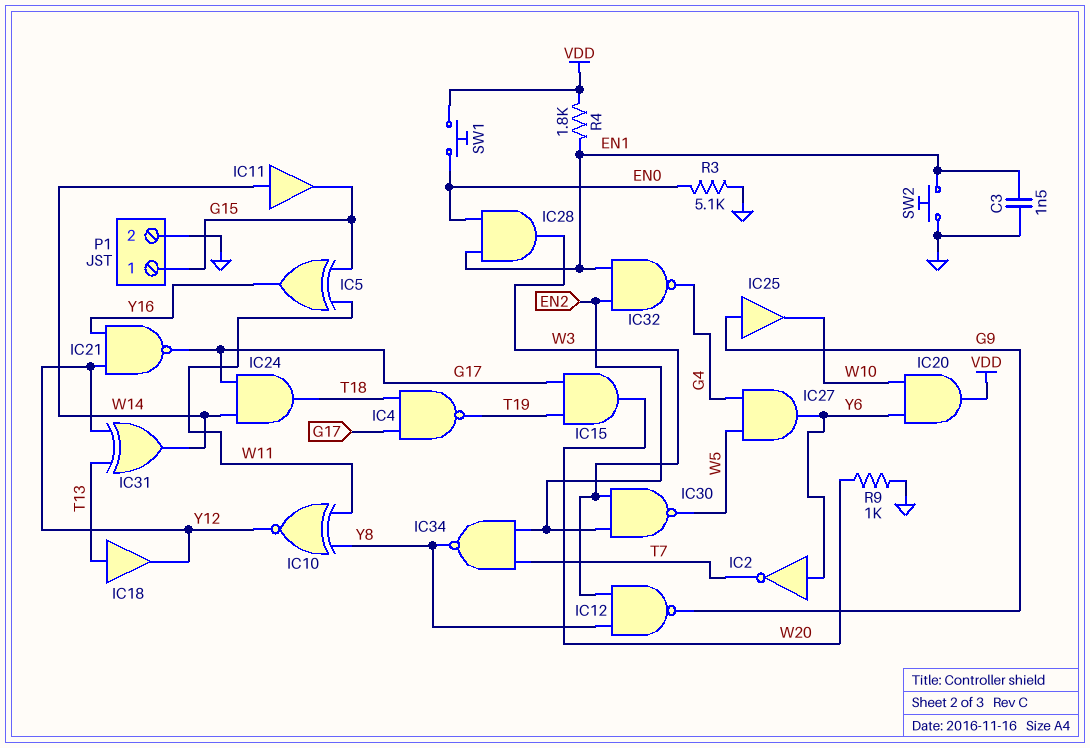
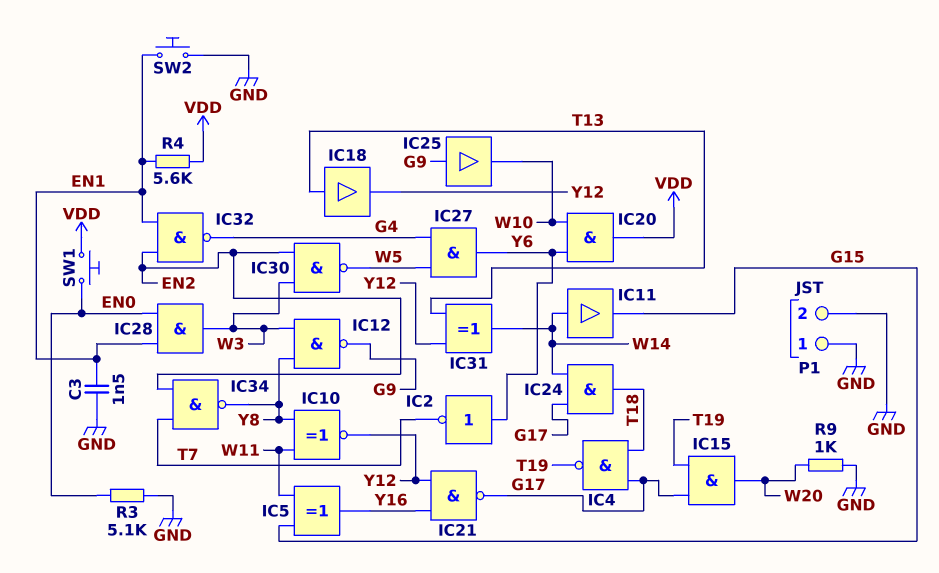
P1 pin 1: G15 -> GND
R4: 1.8k (EN1, VDD) -> 5.6k (EN1, VDD)

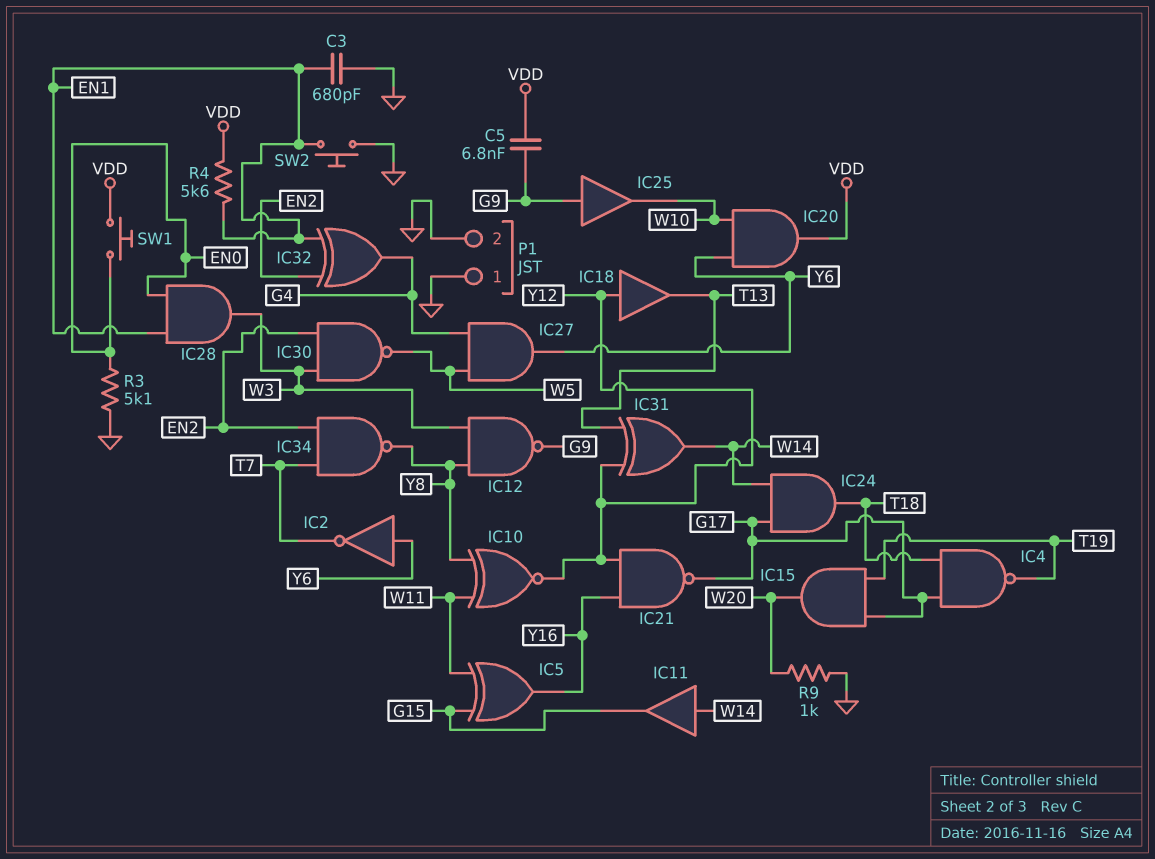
C3: 1.5nF (EN1, GND) -> 680pF (EN1, GND)
C5: none -> 6.8nF (G9, VDD)
IC18: buffer (in T13, out Y12) -> buffer (in Y12, out T13)
IC32: NAND (in EN1, in EN2, out G4) -> XOR (in EN1, in EN2, out G4)

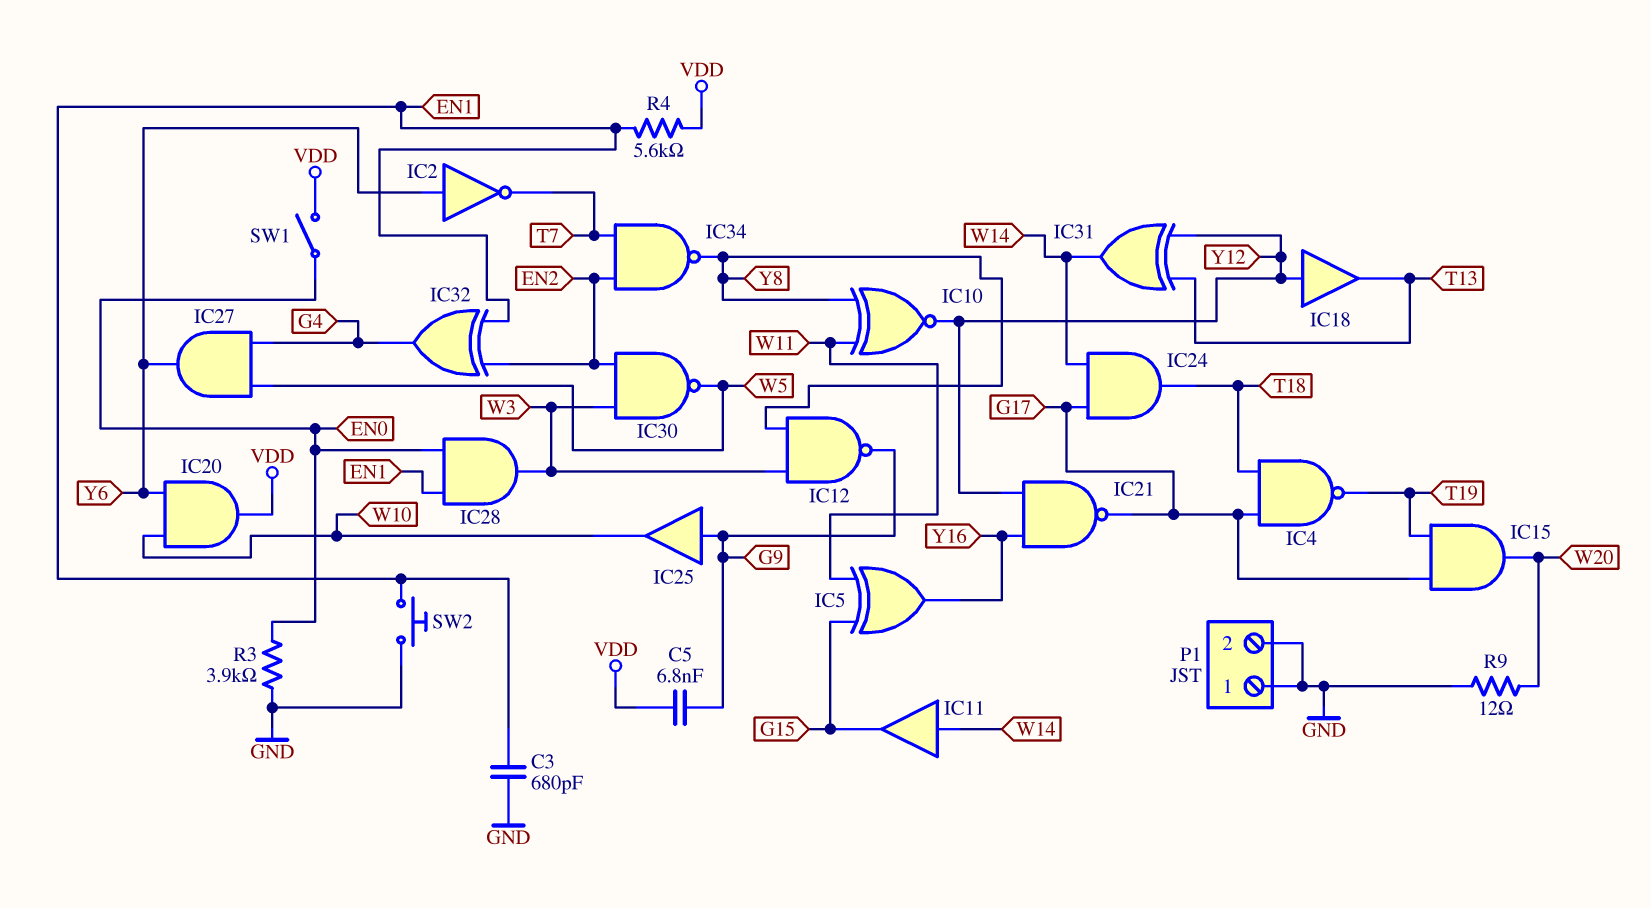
R3: 5.1k (EN0, GND) -> 3.9k (EN0, GND)
R9: 1k (GND, W20) -> 12 (GND, W20)
SW1: button (EN0, VDD) -> switch (EN0, VDD)

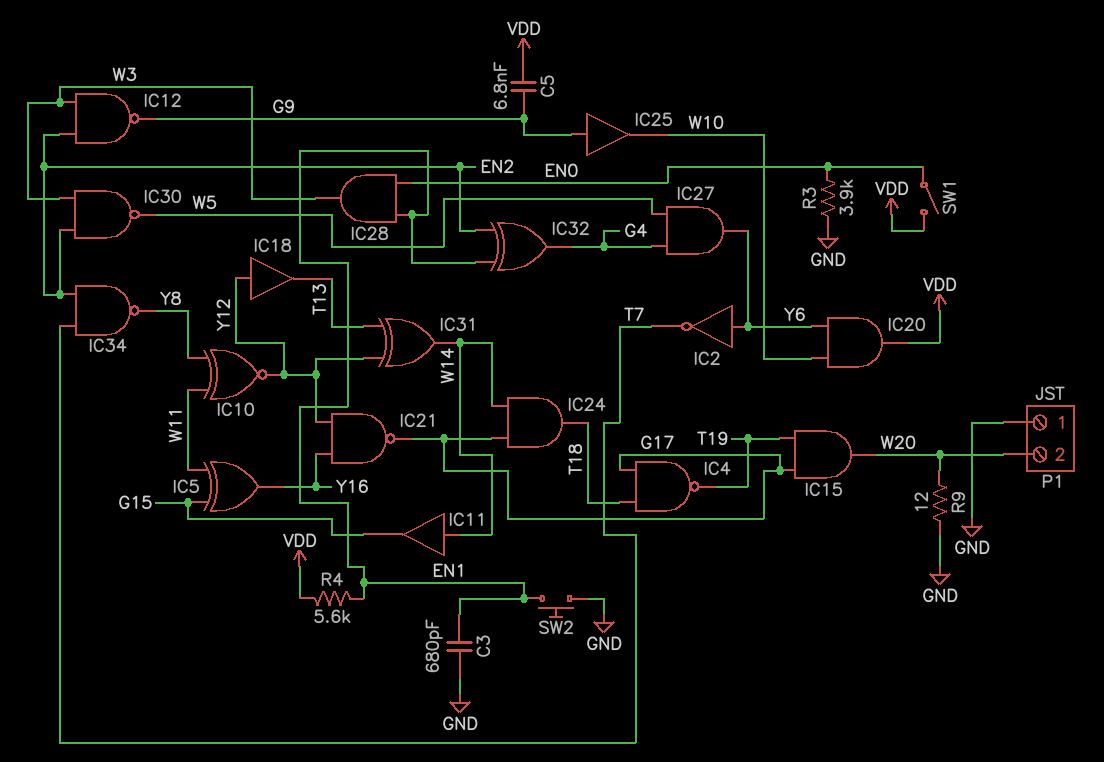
IC12: NAND (in W3, in Y8, out G9) -> NAND (in EN2, in W3, out G9)
P1 pin 2: GND -> W20

